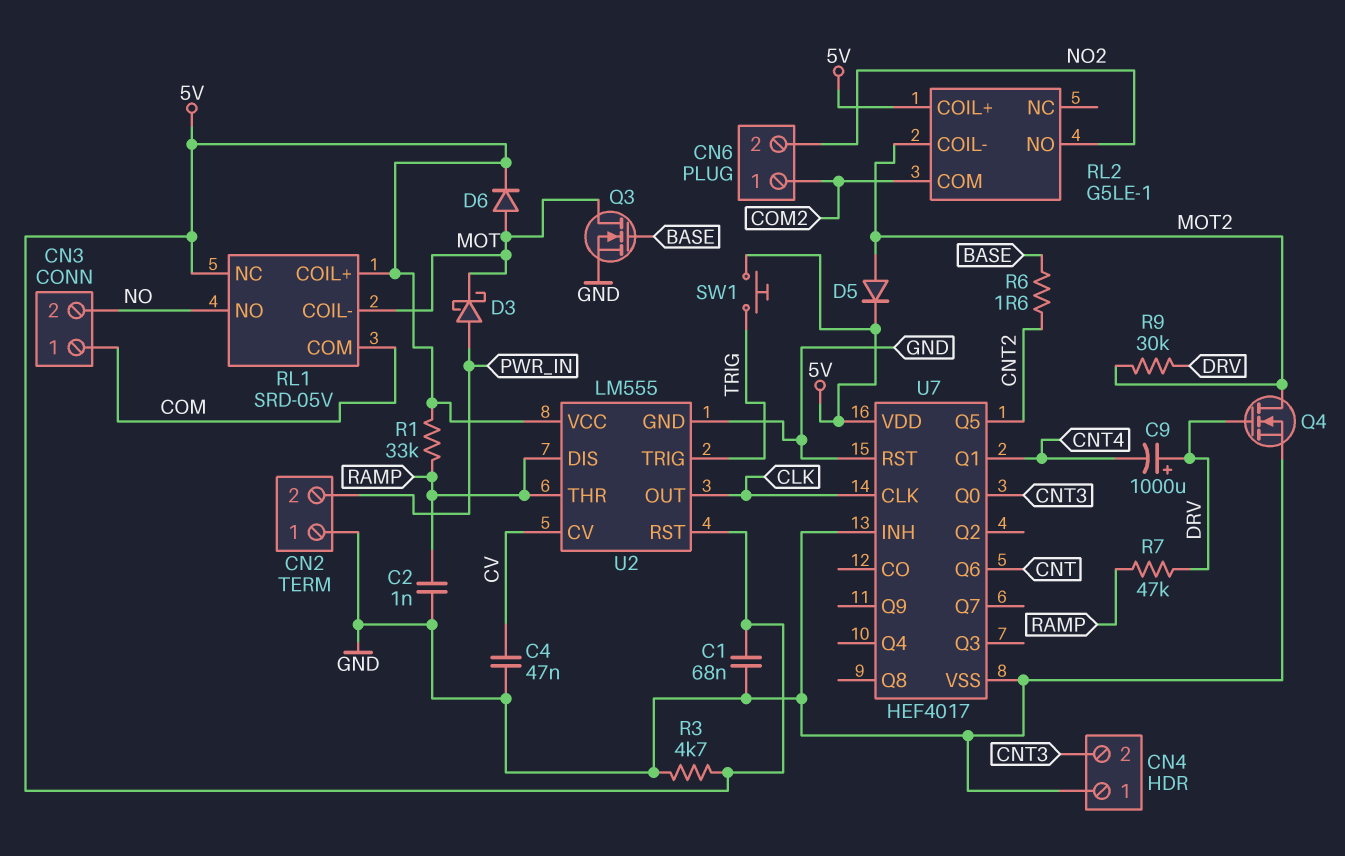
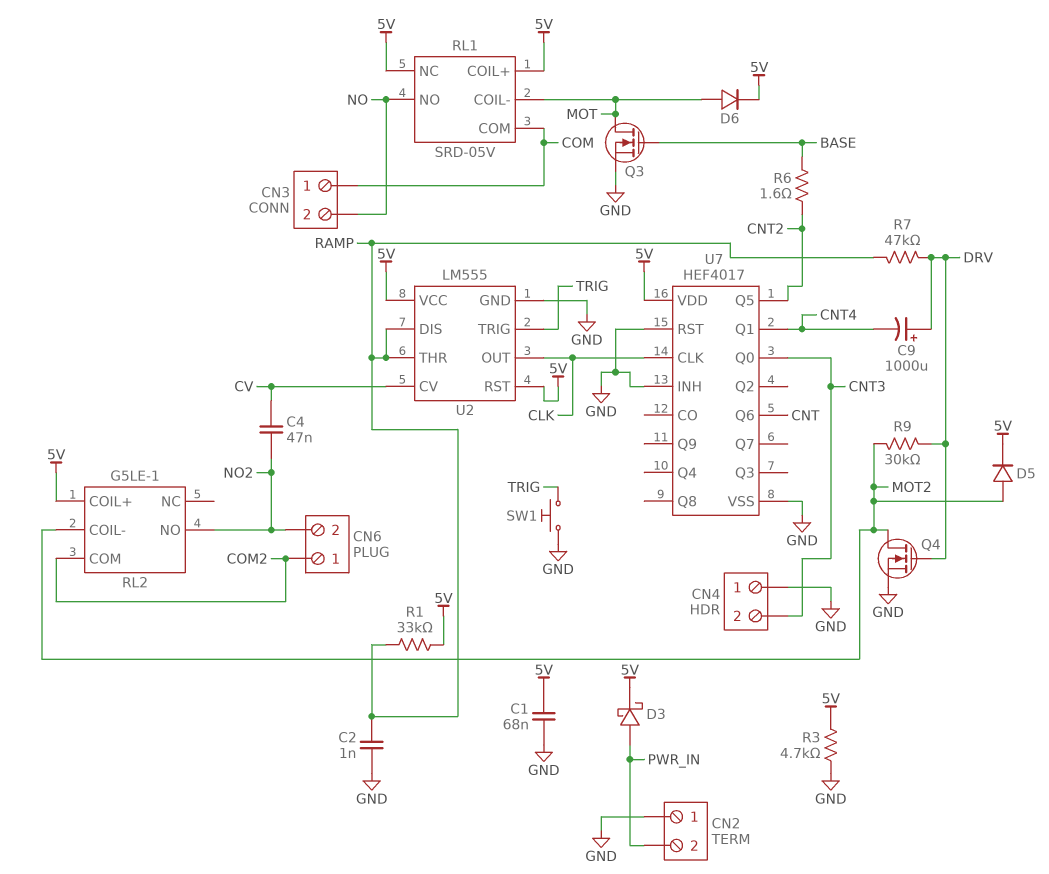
C4: 47nF (CV, GND) -> 47nF (CV, NO2)
D3: schottky (A PWR_IN, K MOT) -> schottky (A PWR_IN, K 5V)
SW1: button (5V, TRIG) -> button (GND, TRIG)

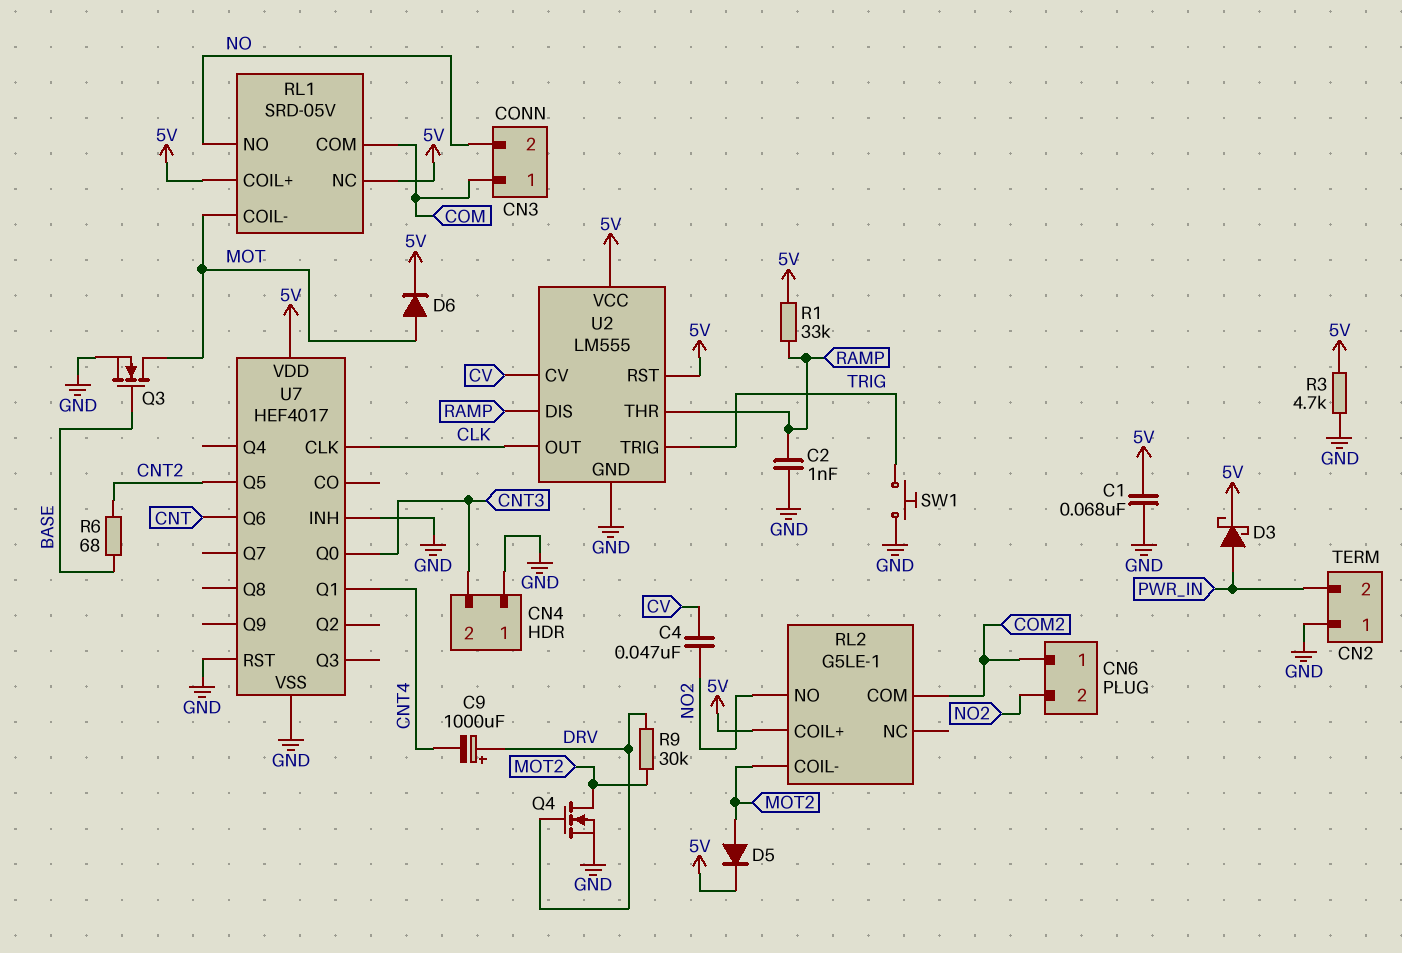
R6: 1.6 (BASE, CNT2) -> 68 (BASE, CNT2)
R7: 47k (DRV, RAMP) -> none

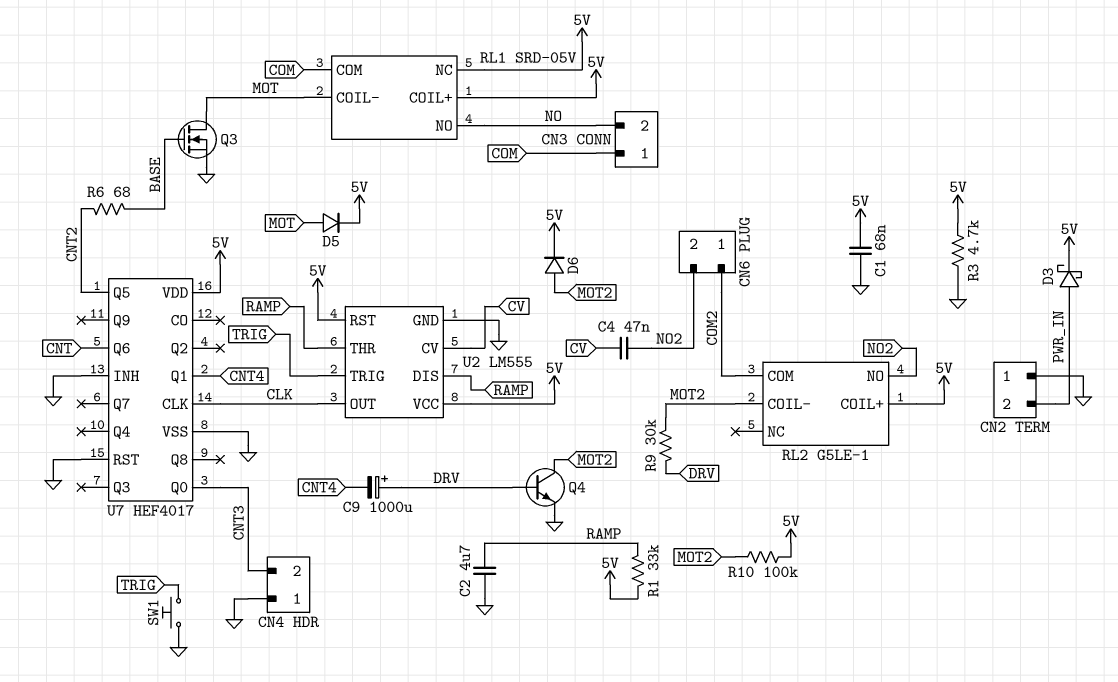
C2: 1nF (GND, RAMP) -> 4.7uF (GND, RAMP)
D5: diode (A MOT2, K 5V) -> diode (A MOT, K 5V)
D6: diode (A MOT, K 5V) -> diode (A MOT2, K 5V)
Q4: NMOS (G DRV, D MOT2, S GND) -> NPN (B DRV, C MOT2, E GND)
R10: none -> 100k (5V, MOT2)

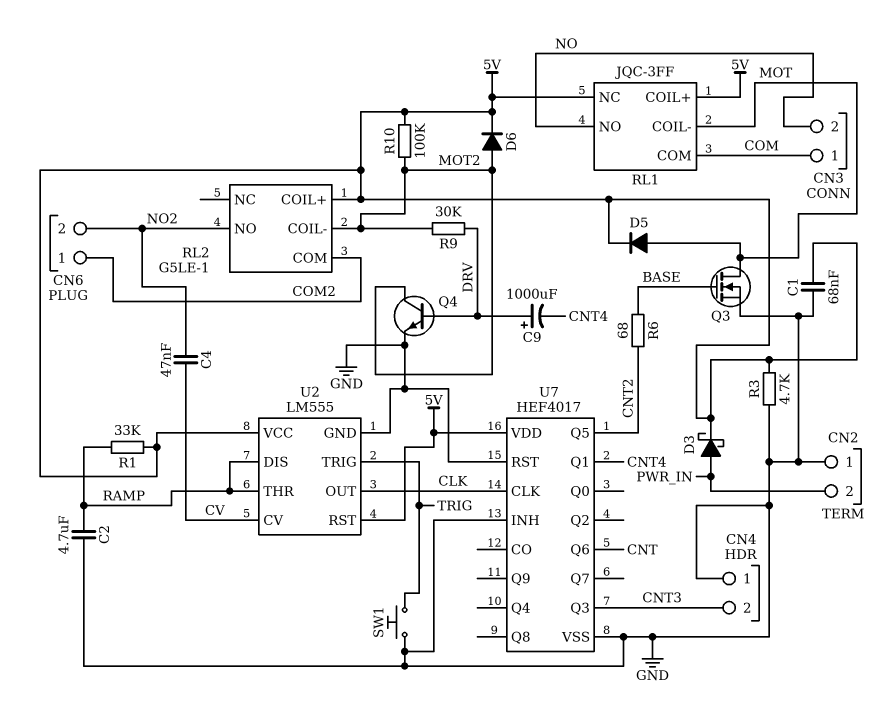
RL1: SRD-05V -> JQC-3FF
U7 pin Q0: CNT3 -> none
U7 pin Q3: none -> CNT3

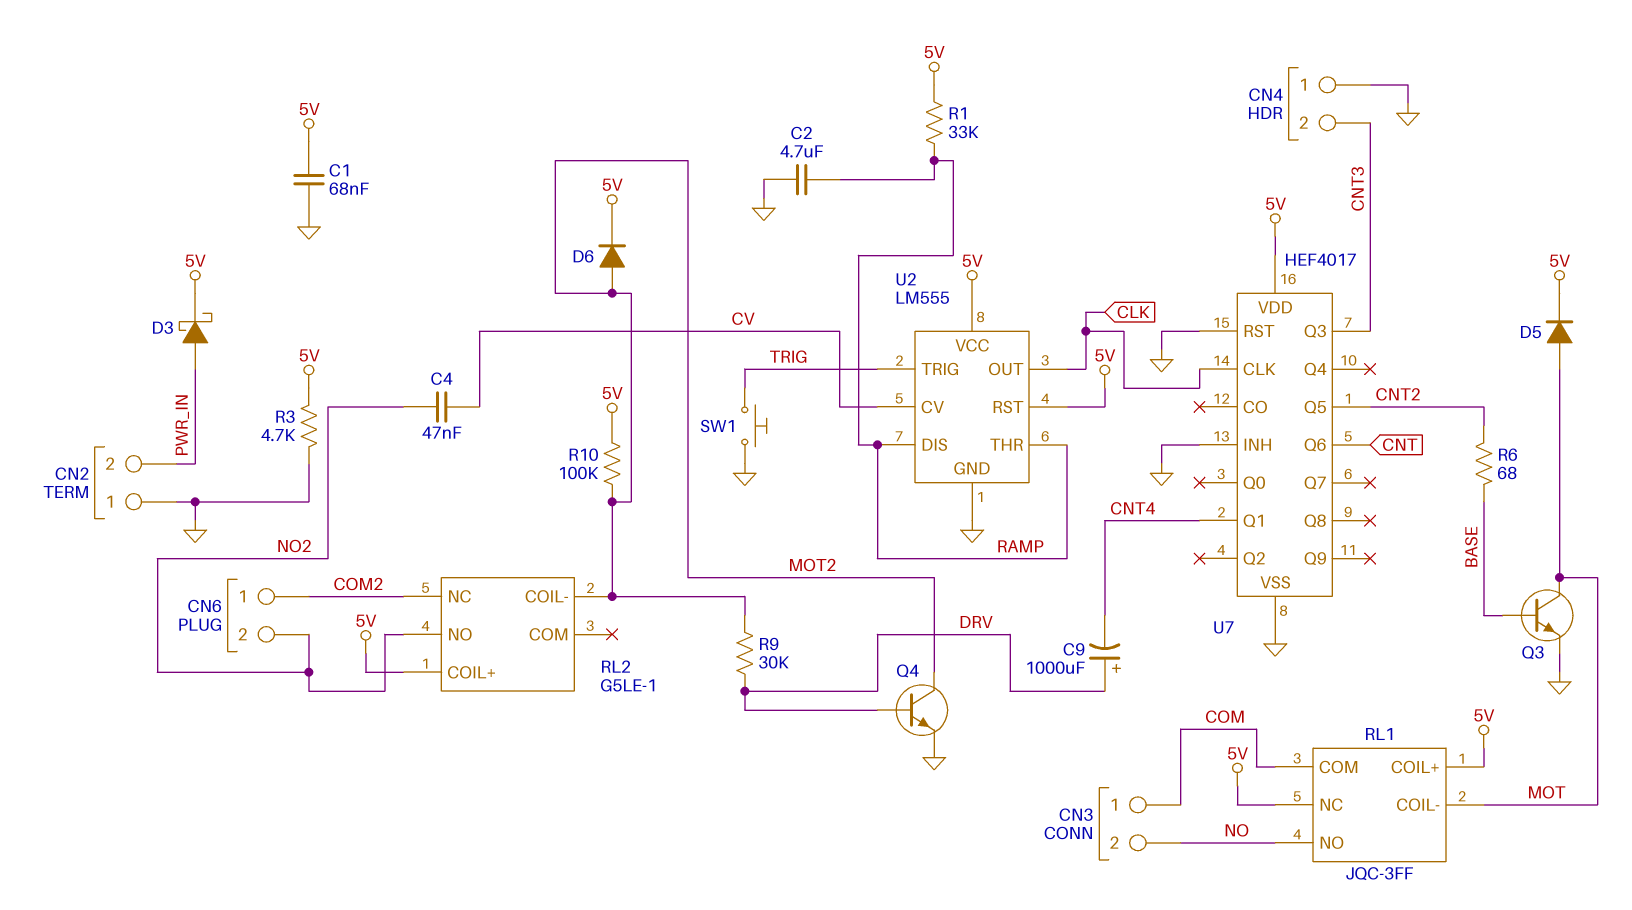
Q3: NMOS (G BASE, D MOT, S GND) -> NPN (B BASE, C MOT, E GND)
RL2 pin COM: COM2 -> none
RL2 pin NC: none -> COM2

